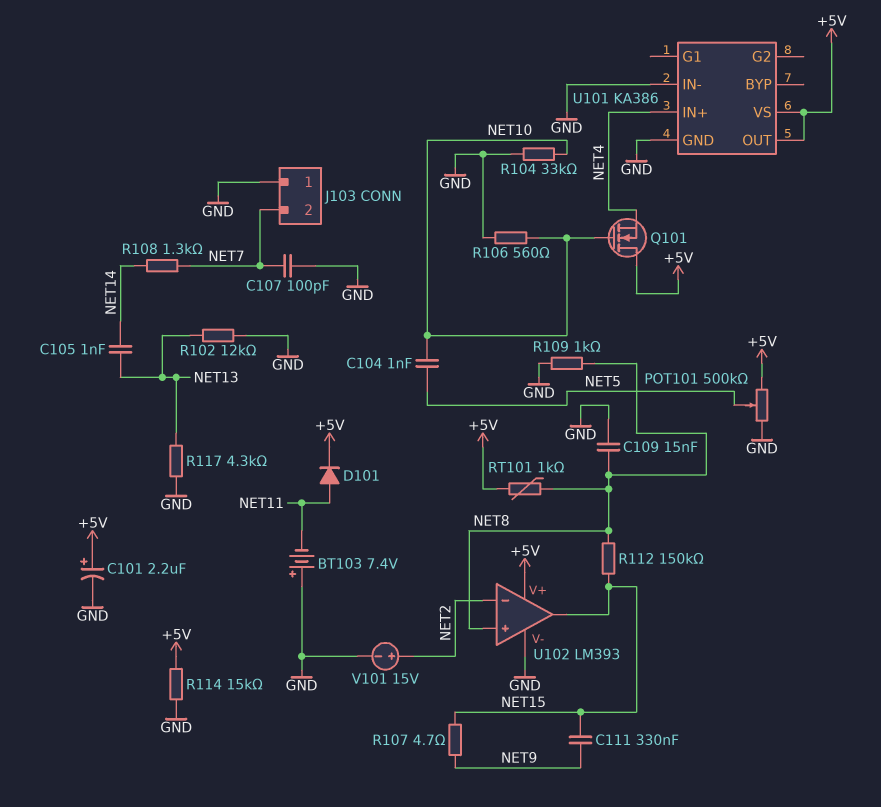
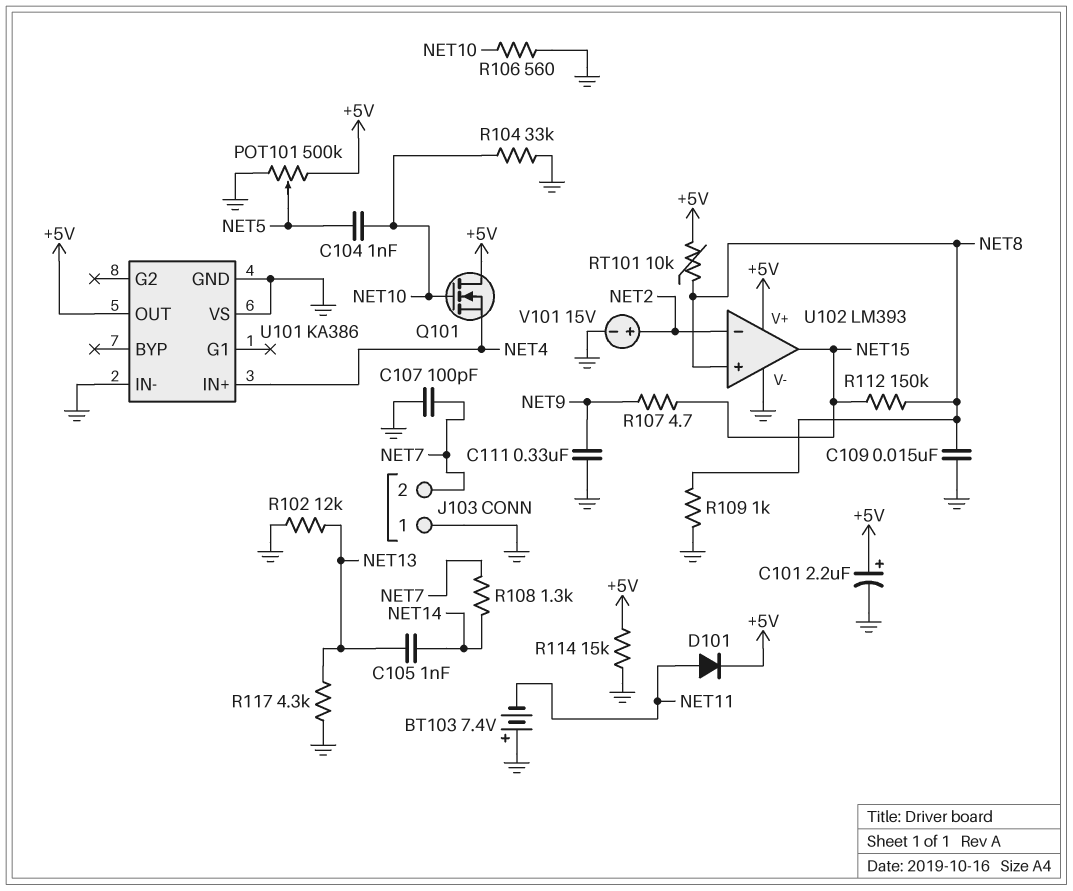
C111: 330nF (NET9, NET15) -> 330nF (GND, NET9)
RT101: 1k (+5V, NET8) -> 10k (+5V, NET8)
U101 pin VS: +5V -> GND

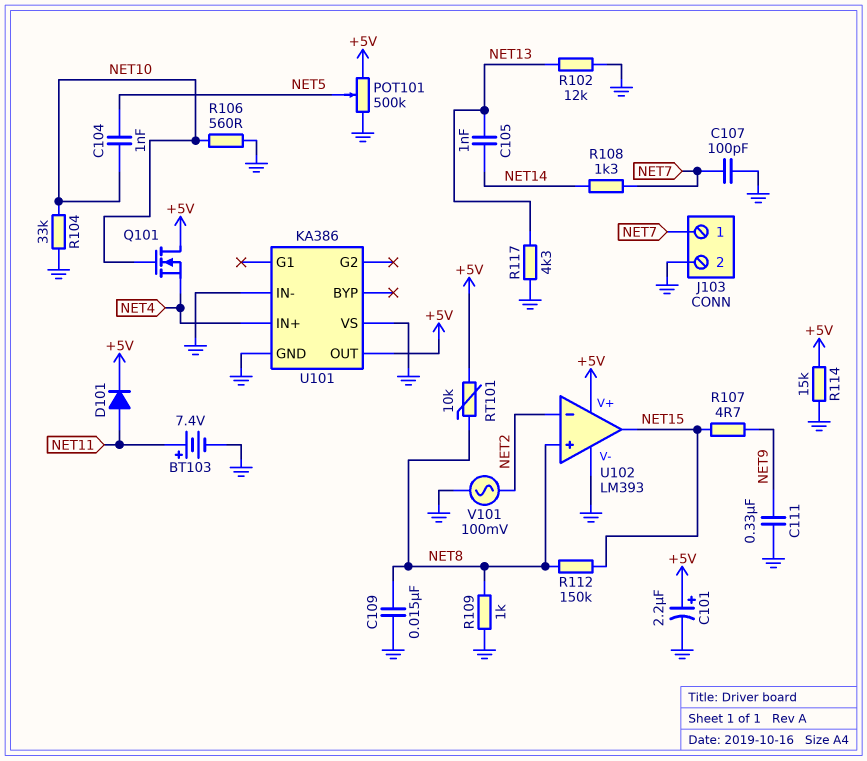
BT103: 7.4V (plus GND, minus NET11) -> 7.4V (plus NET11, minus GND)
J103 pin 1: GND -> NET7
J103 pin 2: NET7 -> GND
V101: 15V (plus NET2, minus GND) -> AC 100mV (GND, NET2)

